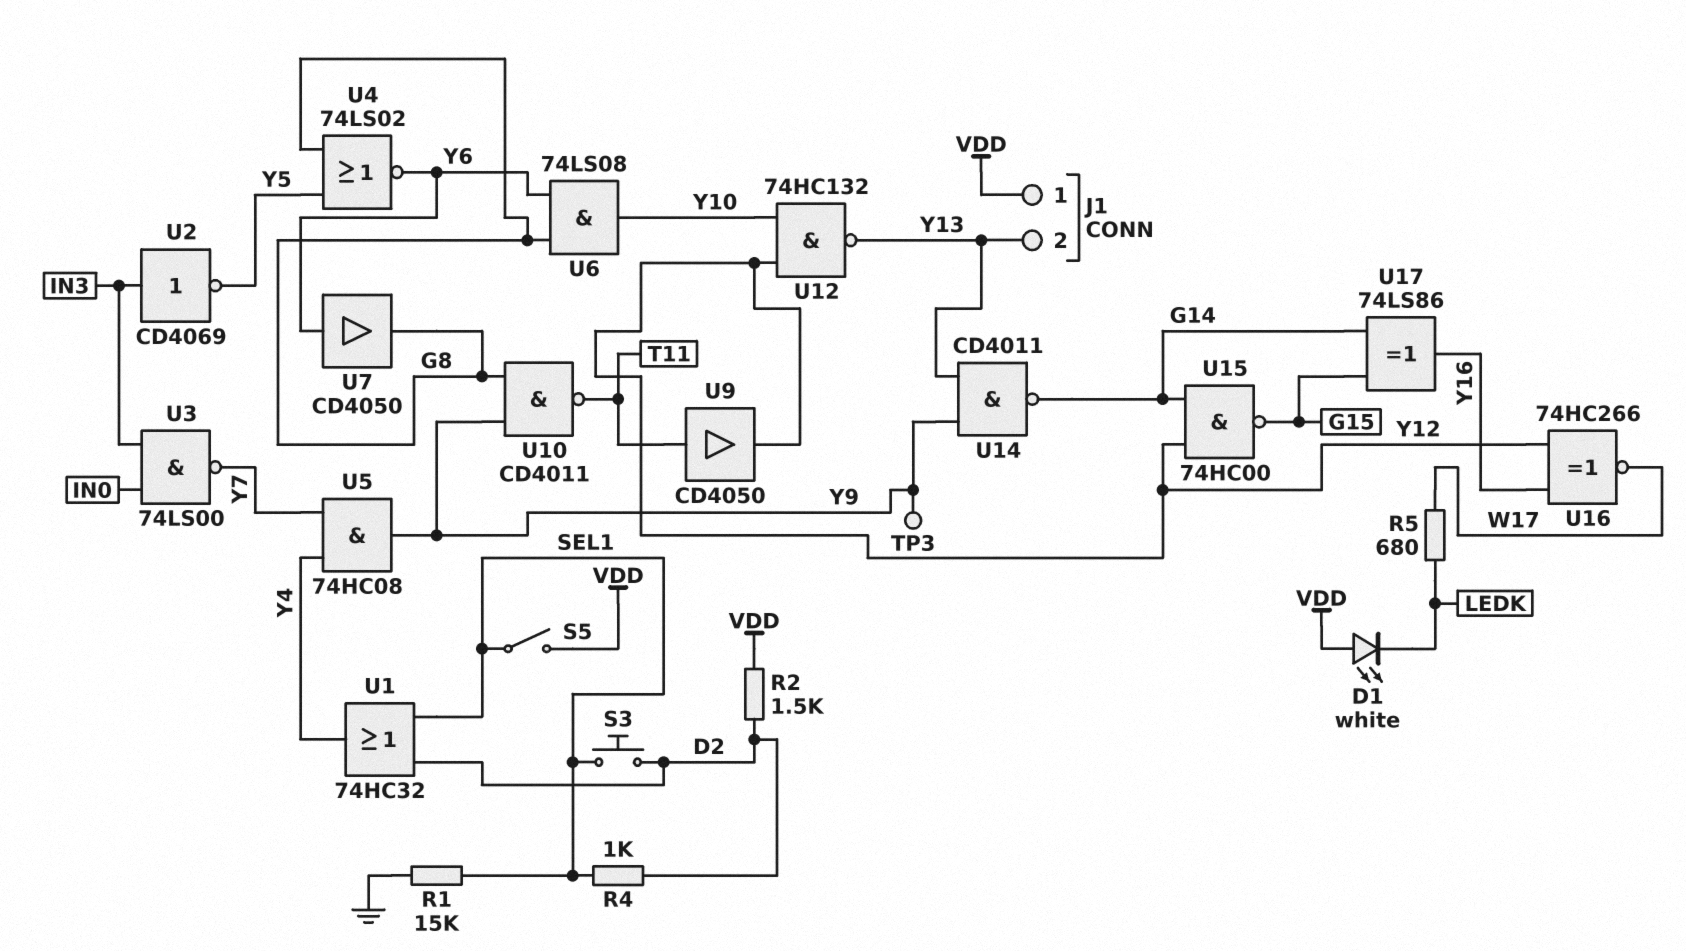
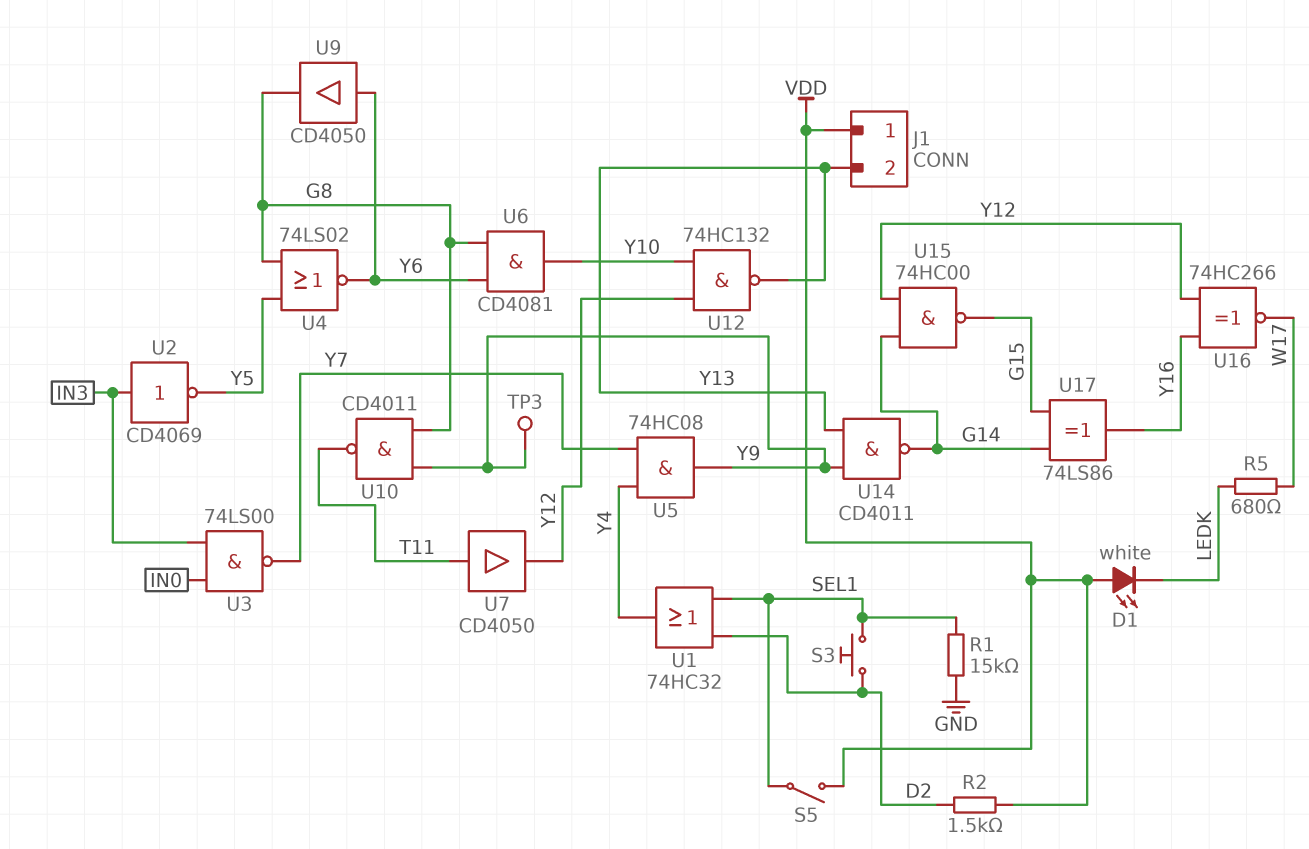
R4: 1k (D2, SEL1) -> none
U6: AND 74LS08 (in G8, in Y6, out Y10) -> AND CD4081 (in G8, in Y6, out Y10)
U7: buffer CD4050 (in Y6, out G8) -> buffer CD4050 (in T11, out Y12)
U9: buffer CD4050 (in T11, out Y12) -> buffer CD4050 (in Y6, out G8)

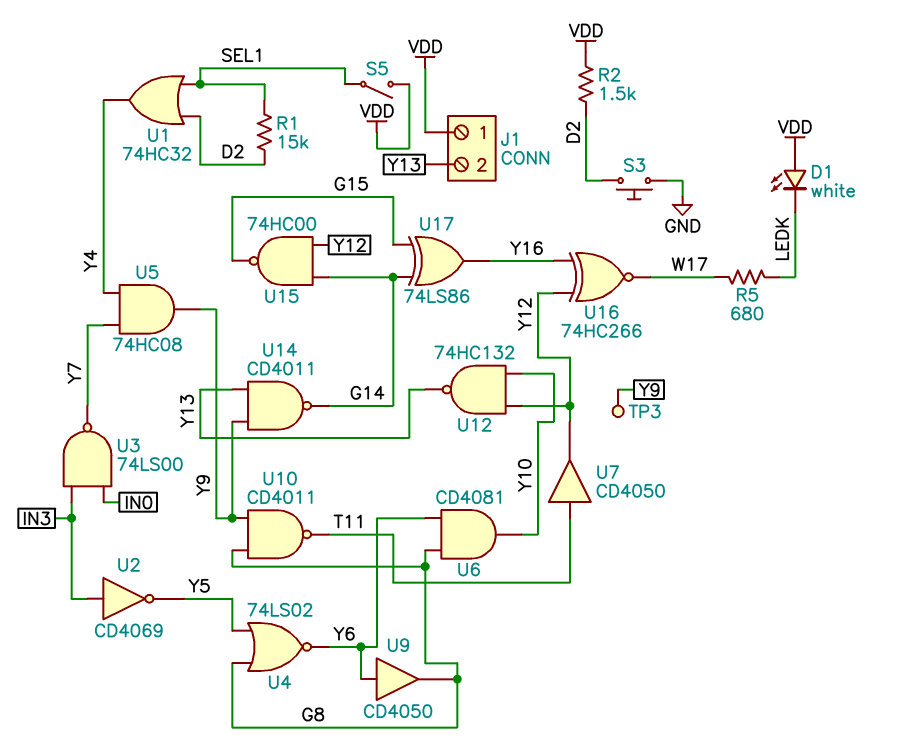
R1: 15k (GND, SEL1) -> 15k (D2, SEL1)
S3: button (D2, SEL1) -> button (D2, GND)

